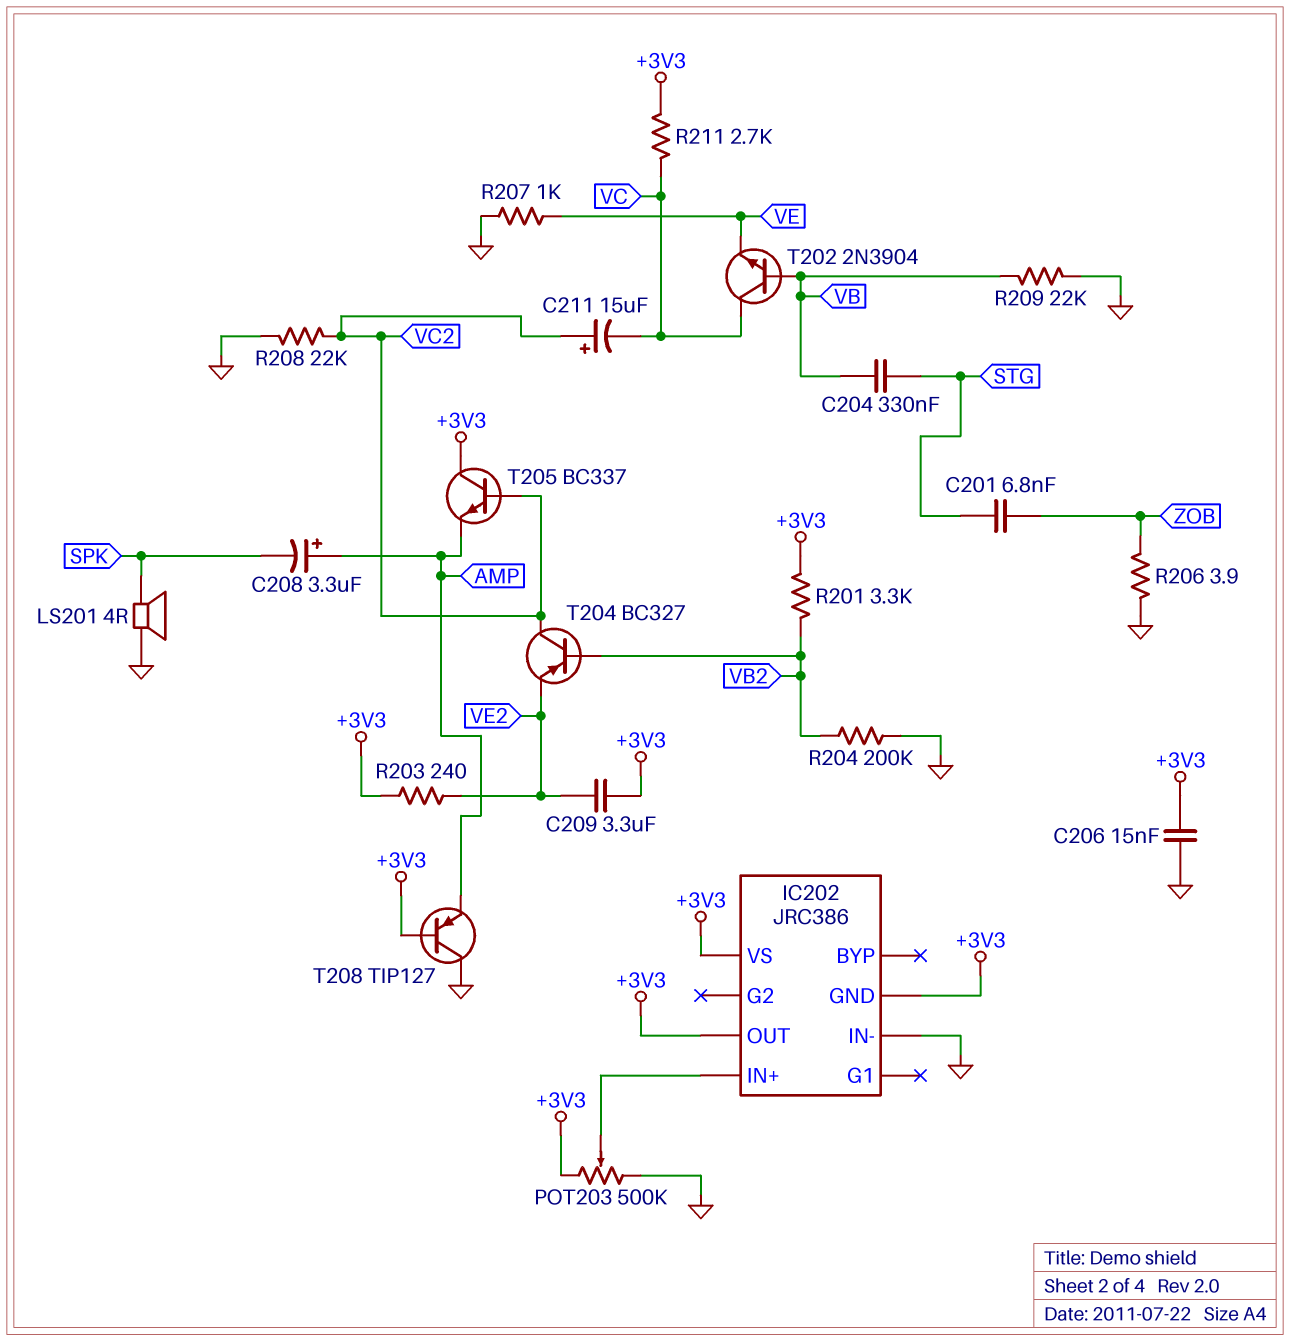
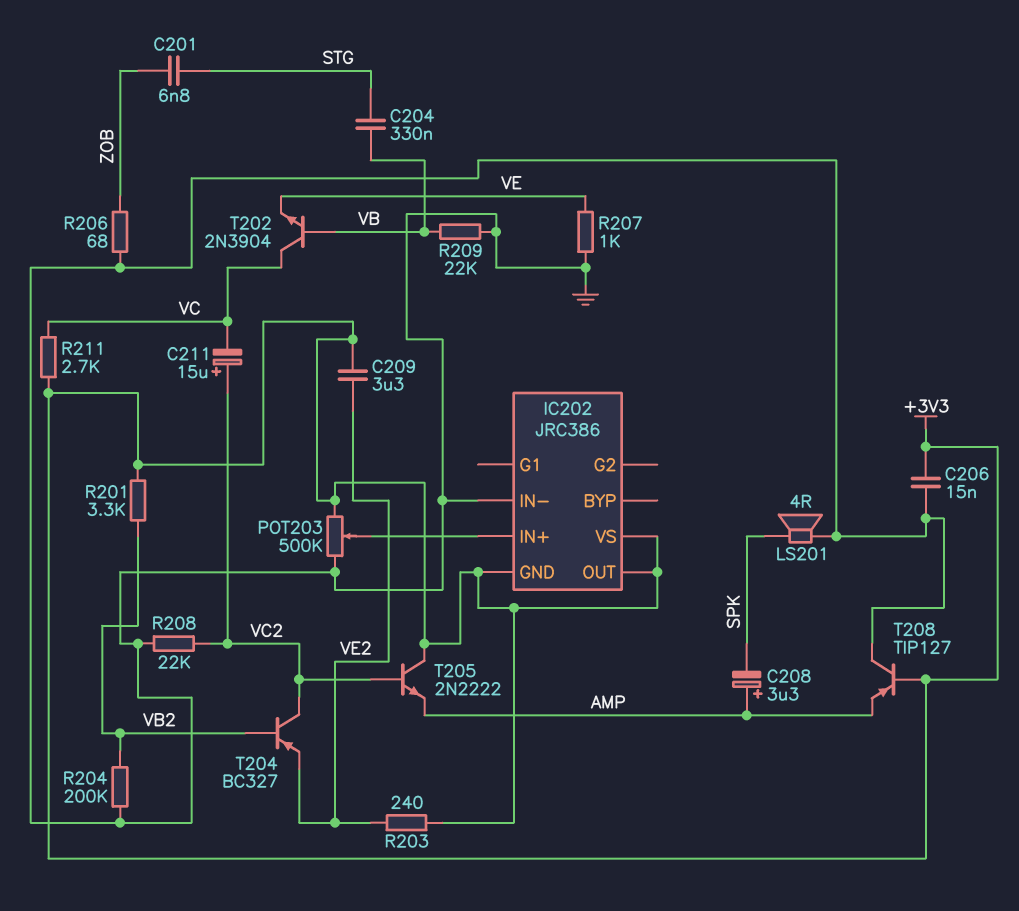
R206: 3.9 (GND, ZOB) -> 68 (GND, ZOB)
T205: NPN BC337 (B VC2, C +3V3, E AMP) -> NPN 2N2222 (B VC2, C +3V3, E AMP)

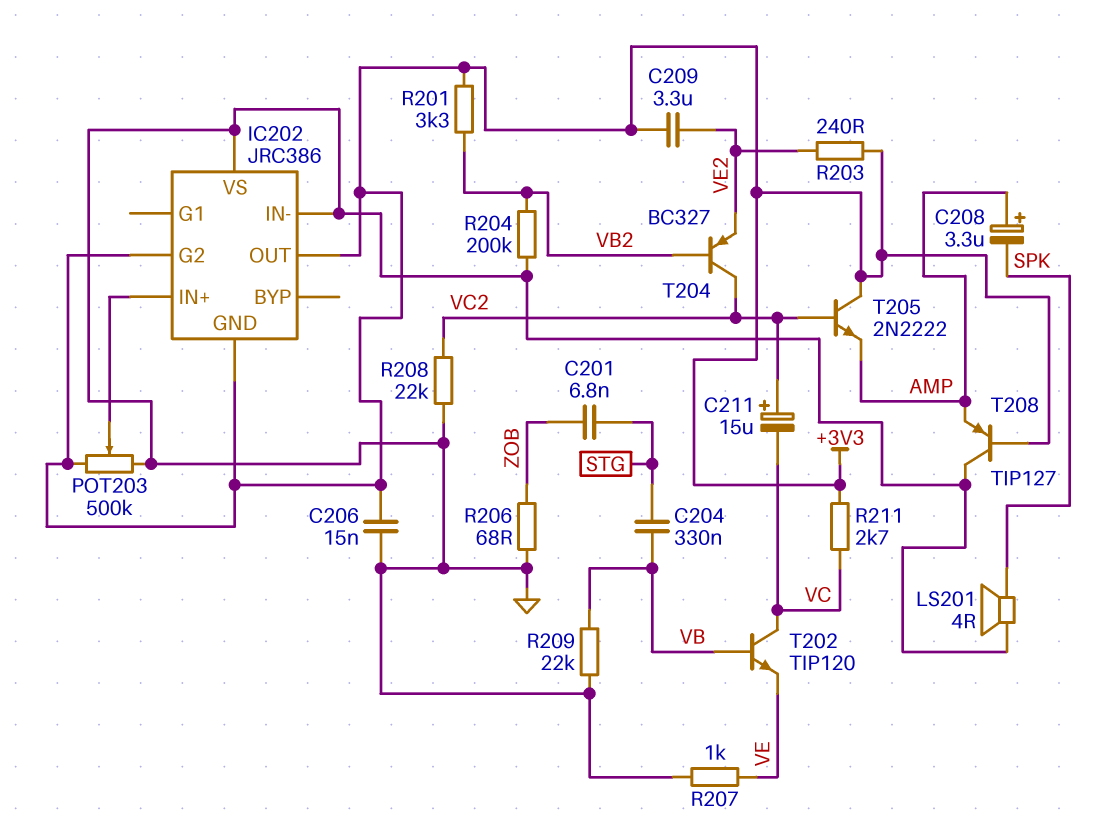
IC202 pin G2: none -> +3V3
IC202 pin VS: +3V3 -> GND
T202: NPN 2N3904 (B VB, C VC, E VE) -> NPN TIP120 (B VB, C VC, E VE)

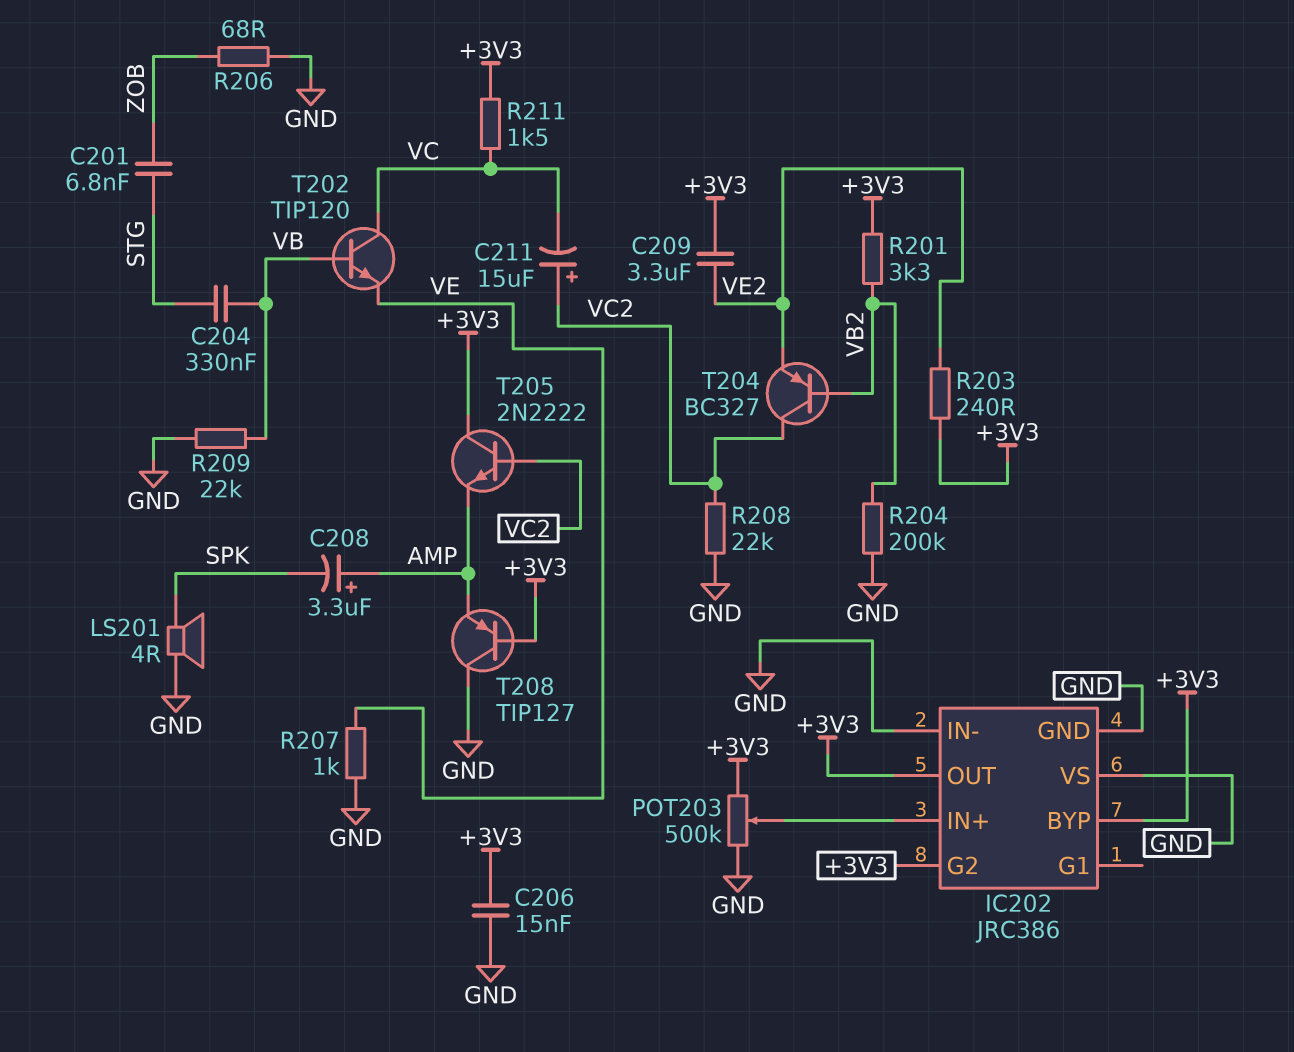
IC202 pin BYP: none -> +3V3
IC202 pin GND: +3V3 -> GND
R211: 2.7k (+3V3, VC) -> 1.5k (+3V3, VC)

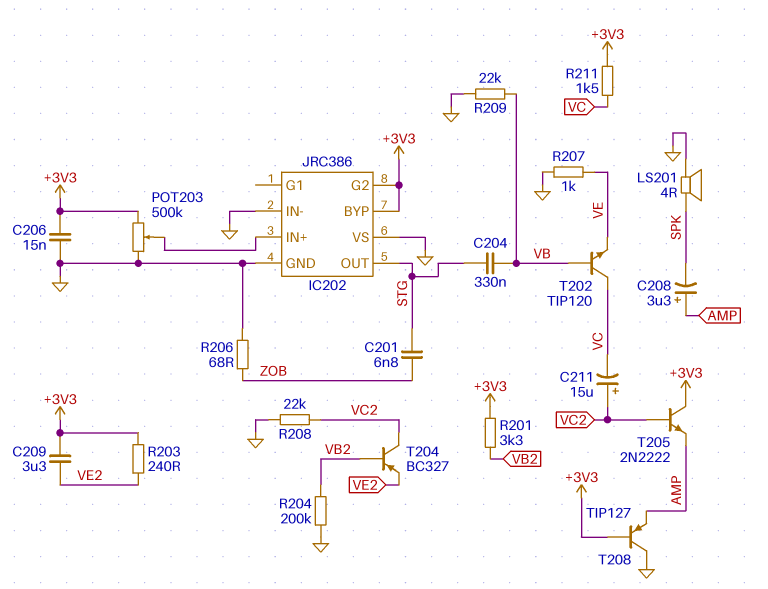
IC202 pin OUT: +3V3 -> STG

